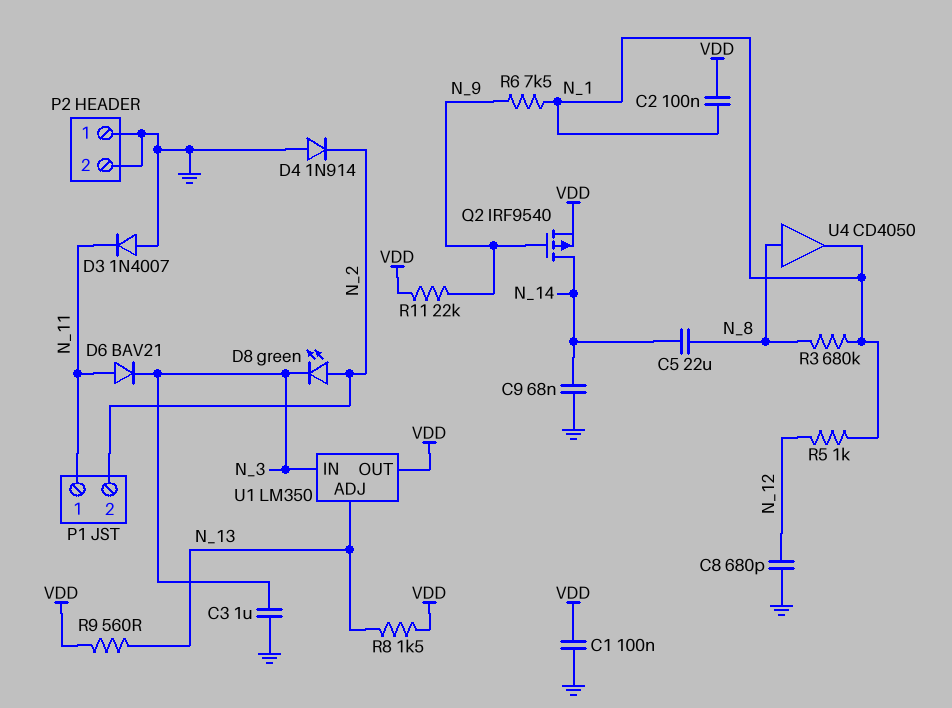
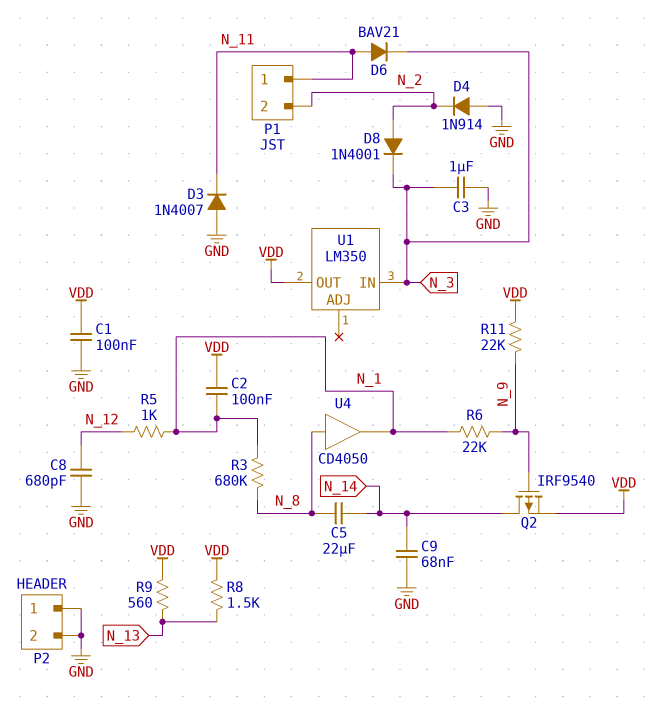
D8: LED green (A N_2, K N_3) -> diode 1N4001 (A N_2, K N_3)
R6: 7.5k (N_1, N_9) -> 22k (N_1, N_9)
U1 pin ADJ: N_13 -> none

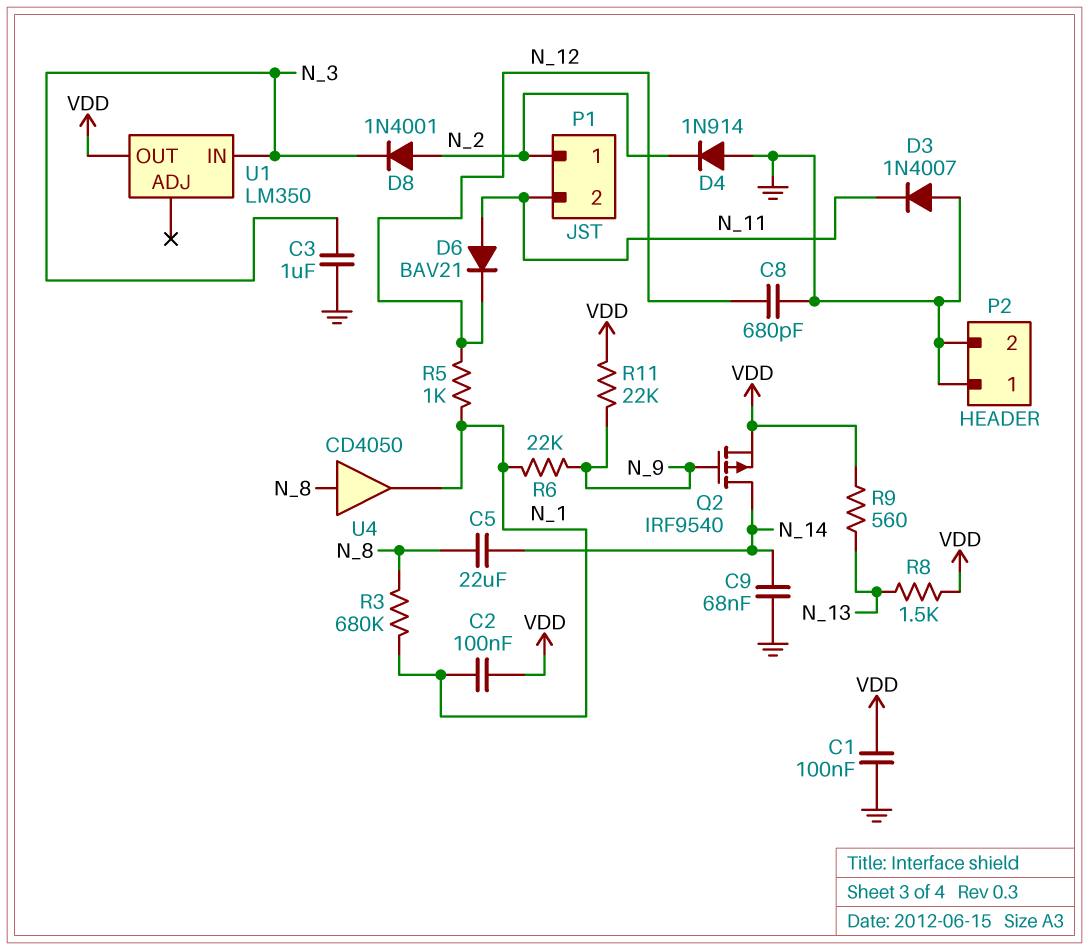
D6: diode BAV21 (A N_11, K N_3) -> diode BAV21 (A N_11, K N_12)
P1 pin 1: N_11 -> N_2
P1 pin 2: N_2 -> N_11

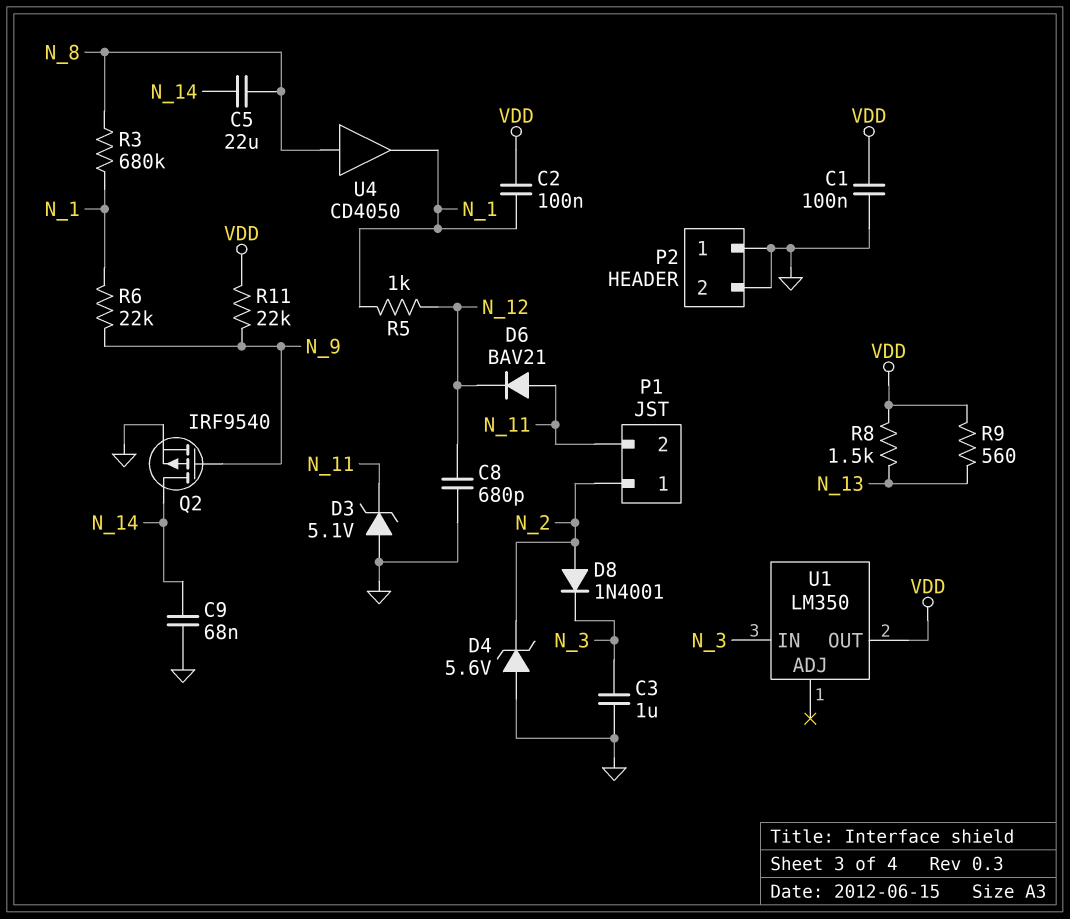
D3: diode 1N4007 (A GND, K N_11) -> zener 5.1V (A GND, K N_11)
D4: diode 1N914 (A GND, K N_2) -> zener 5.6V (A GND, K N_2)
Q2: PMOS IRF9540 (G N_9, D N_14, S VDD) -> PMOS IRF9540 (G N_9, D N_14, S GND)

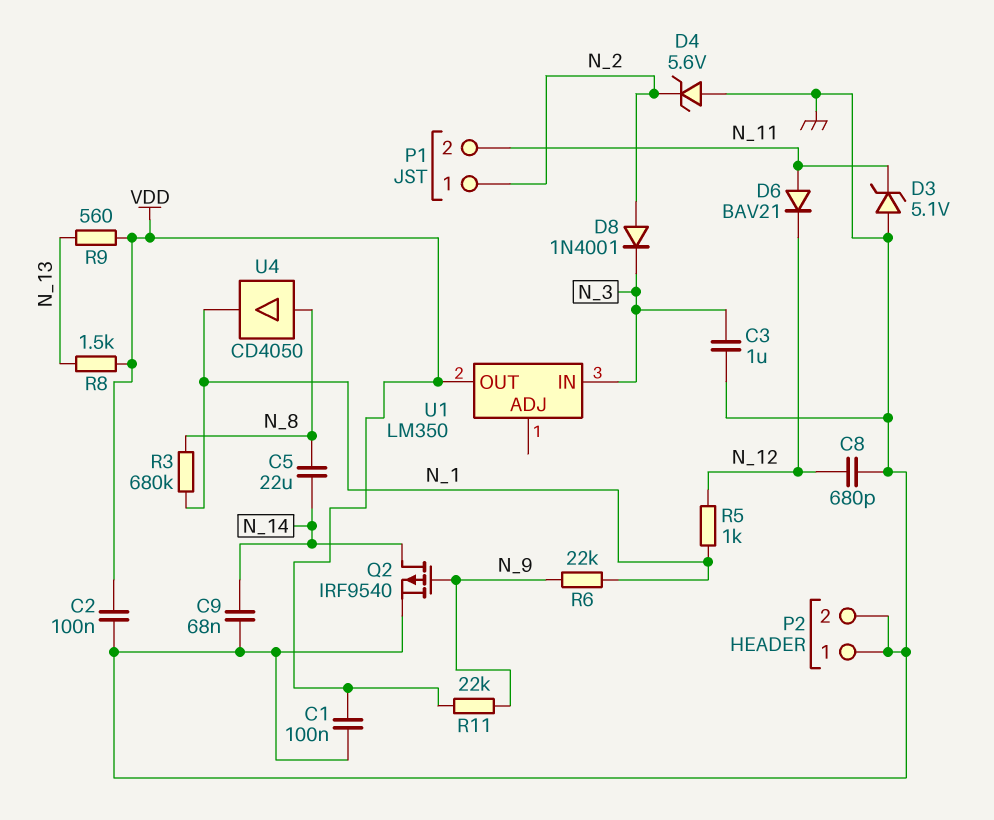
C2: 100nF (N_1, VDD) -> 100nF (GND, VDD)

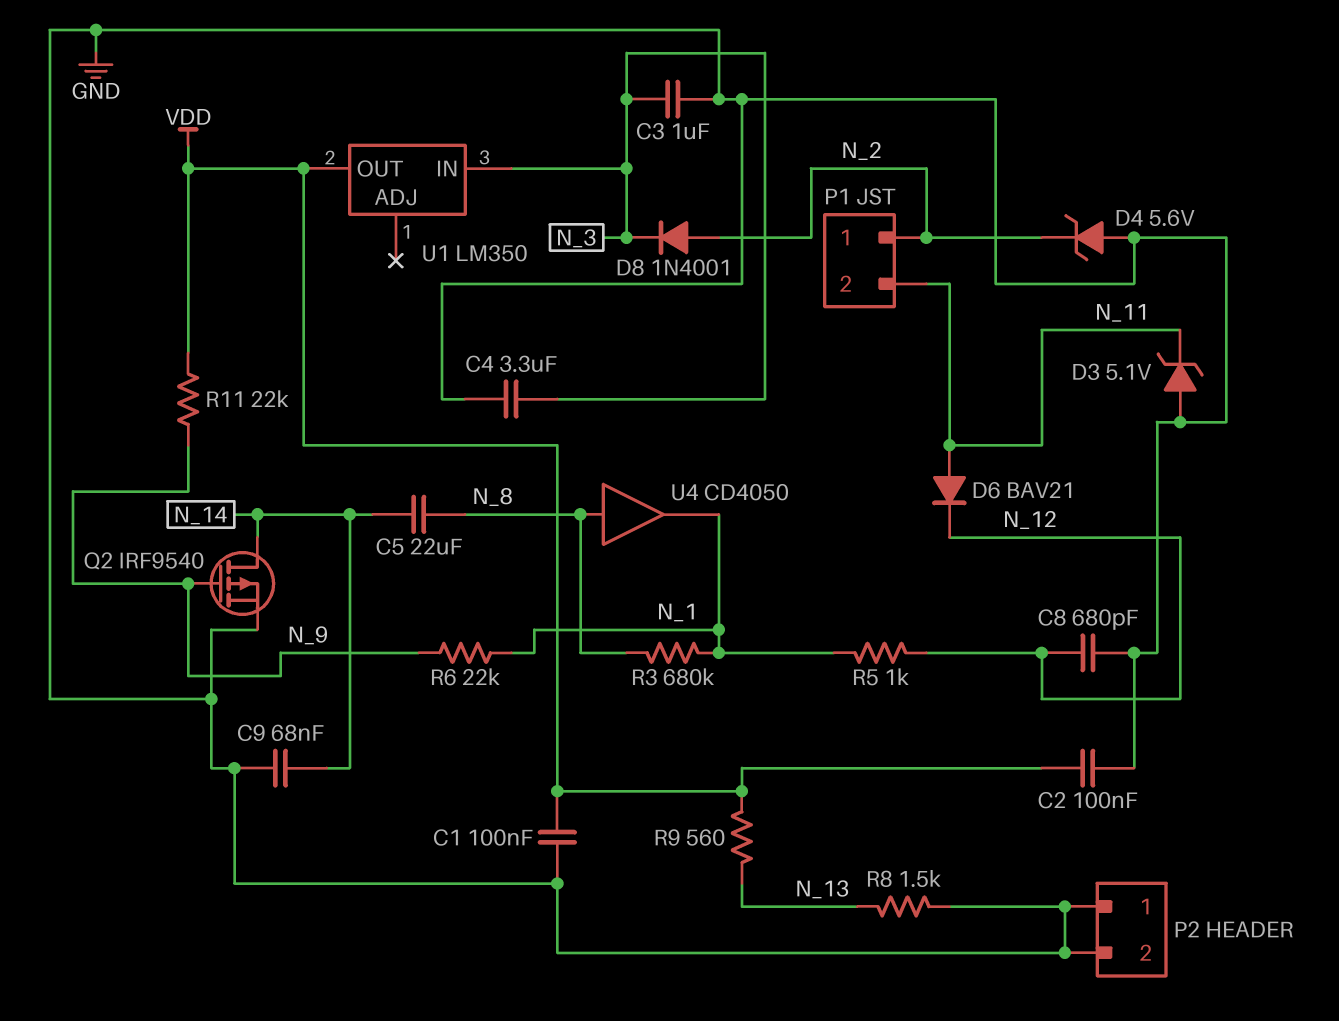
C4: none -> 3.3uF (GND, N_3)
R8: 1.5k (N_13, VDD) -> 1.5k (GND, N_13)

